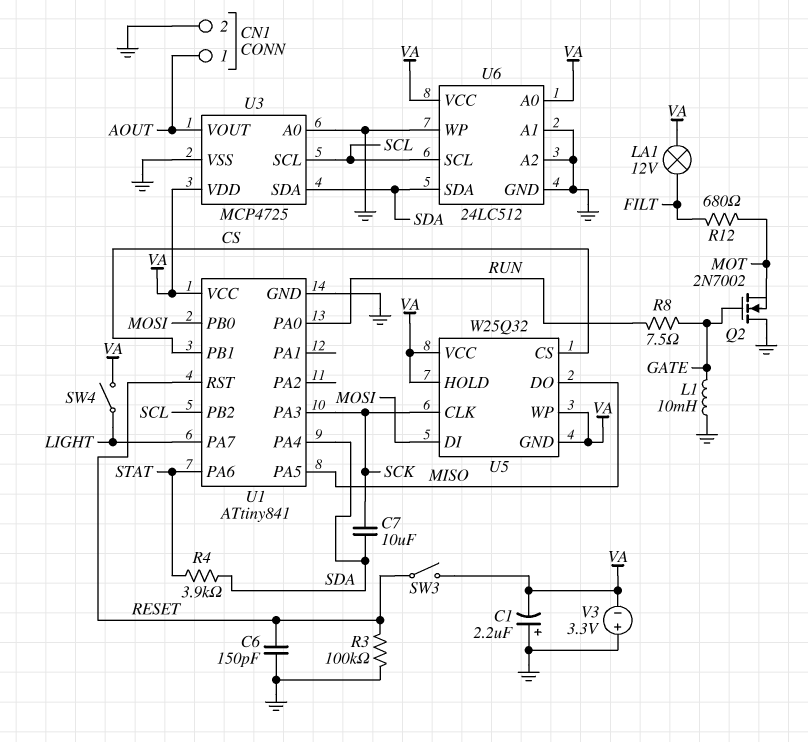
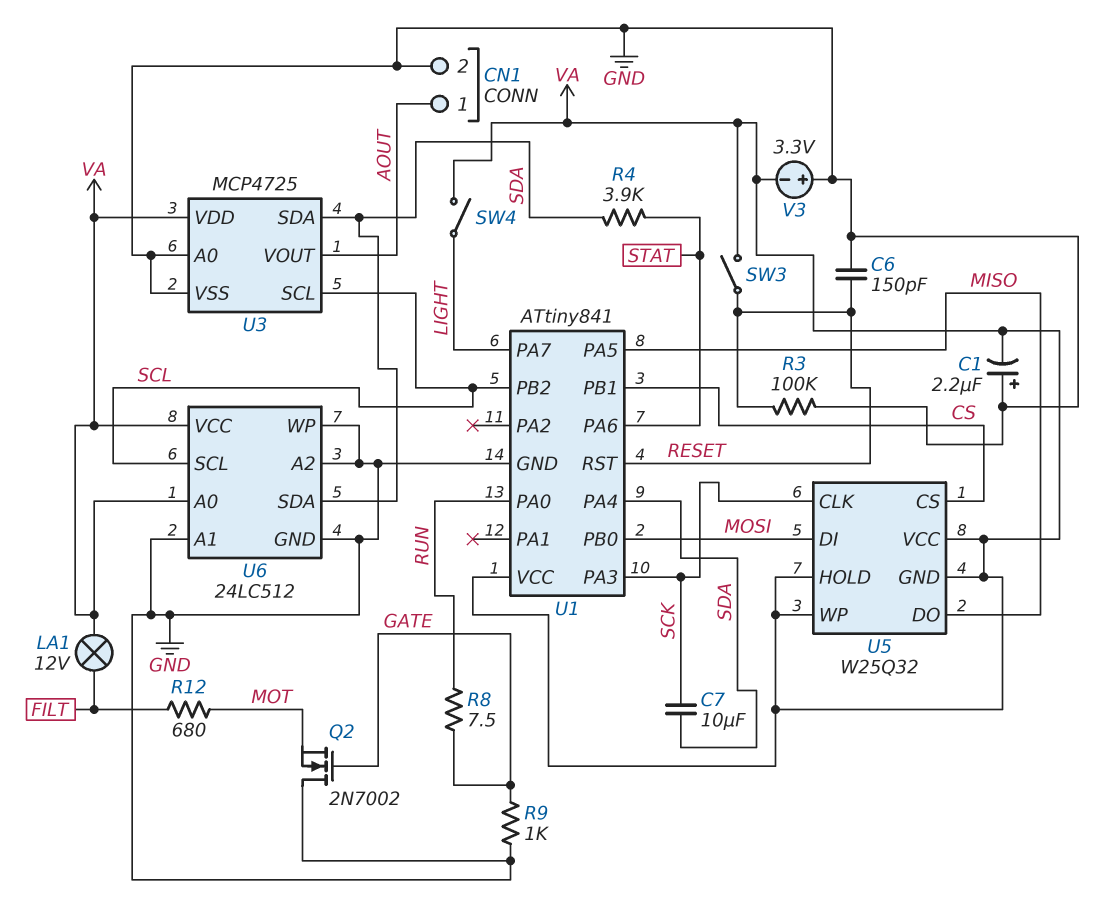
L1: 10mH (GATE, GND) -> none
R9: none -> 1k (GATE, GND)

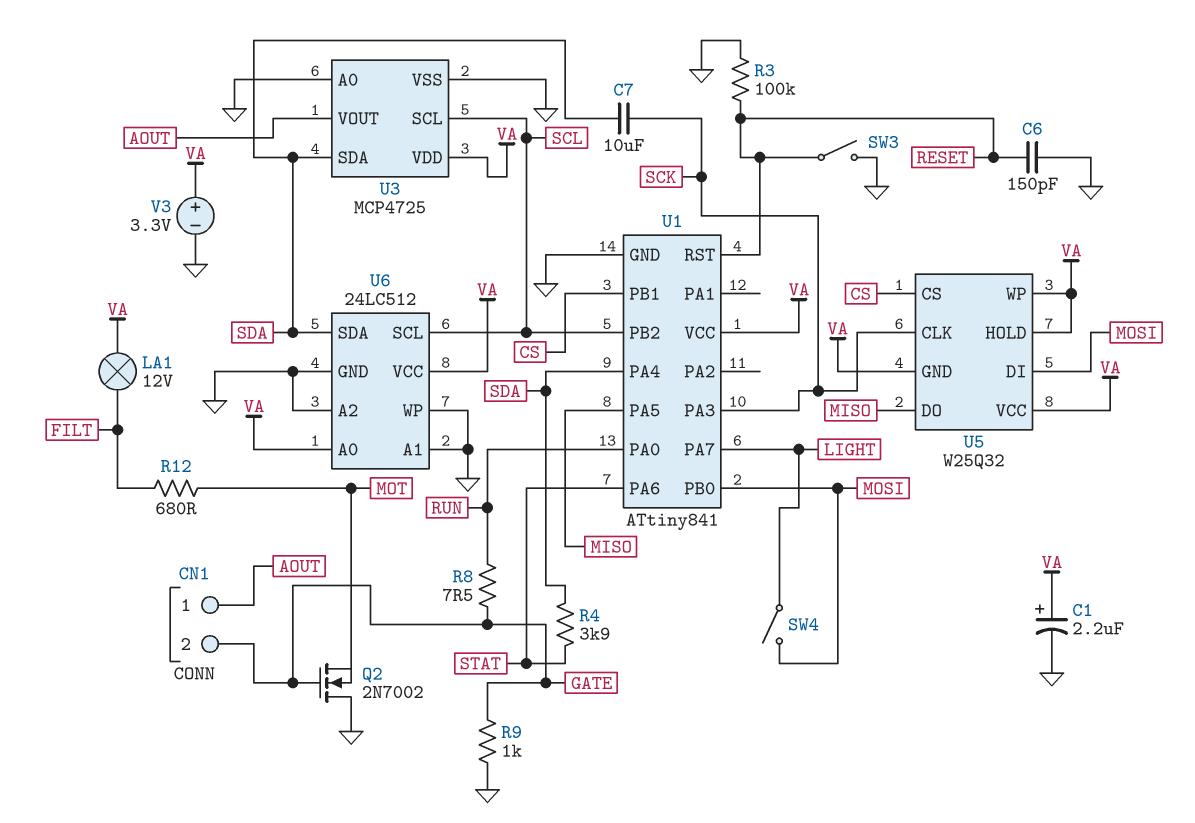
C1: 2.2uF (plus GND, minus VA) -> 2.2uF (plus VA, minus GND)
CN1 pin 2: GND -> GATE
SW3: switch (RESET, VA) -> switch (GND, RESET)
SW4: switch (LIGHT, VA) -> switch (LIGHT, MOSI)
V3: 3.3V (plus GND, minus VA) -> 3.3V (plus VA, minus GND)

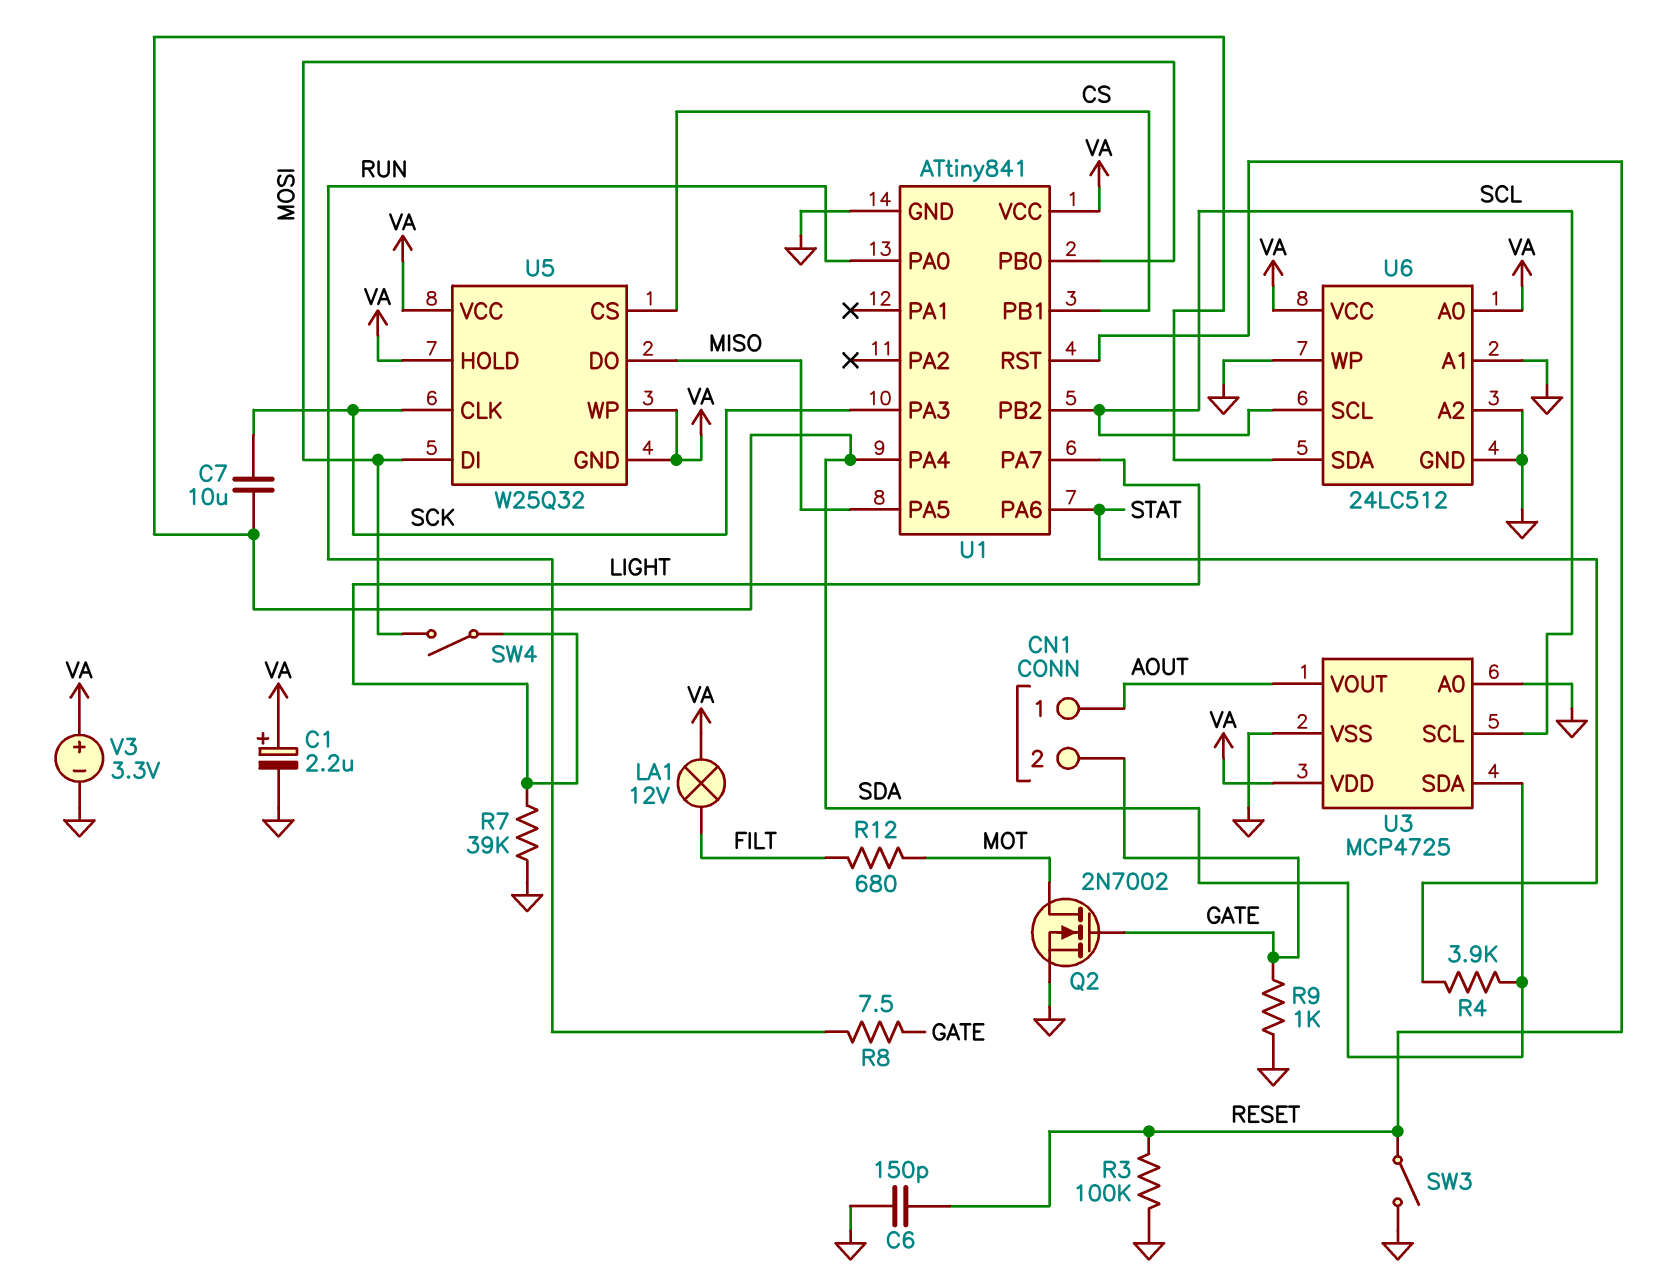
Q2: NMOS 2N7002 (G GATE, D GND, S MOT) -> NMOS 2N7002 (G GATE, D MOT, S GND)
R7: none -> 39k (GND, LIGHT)

